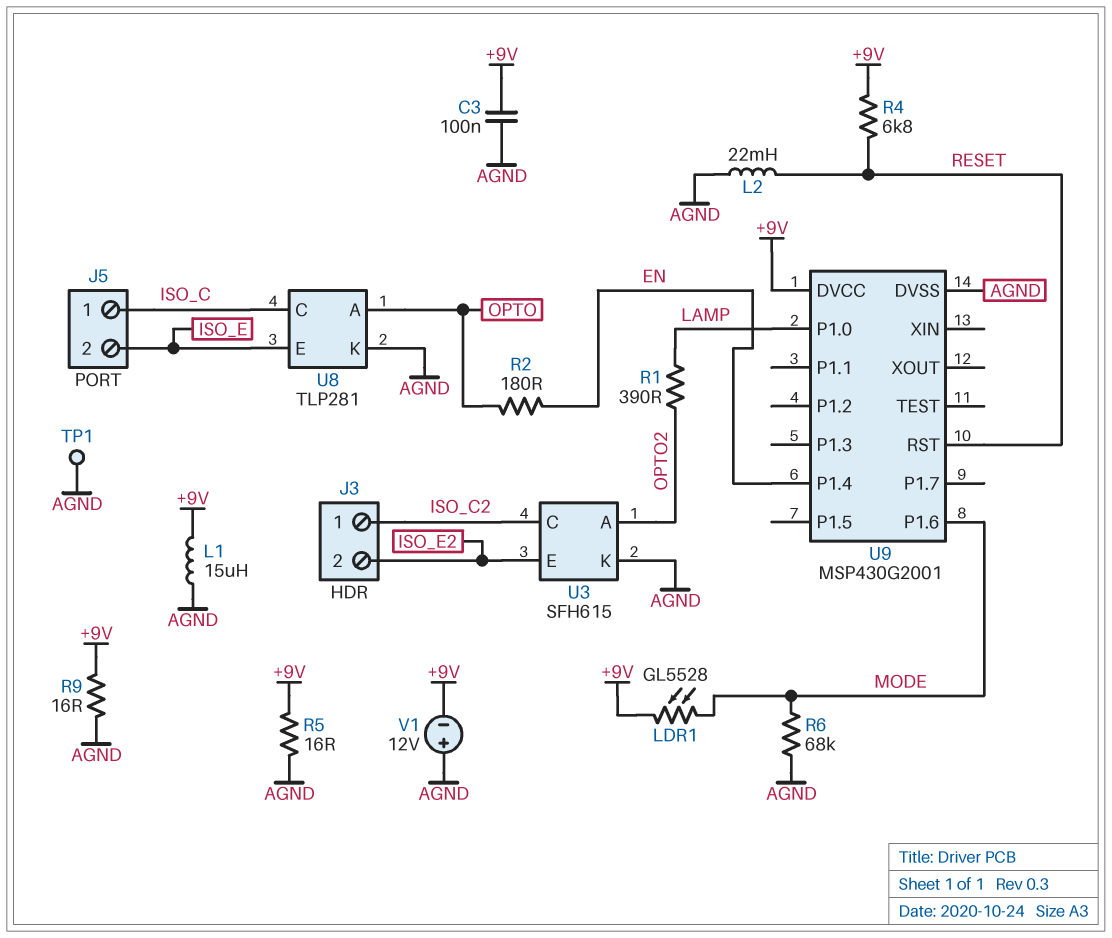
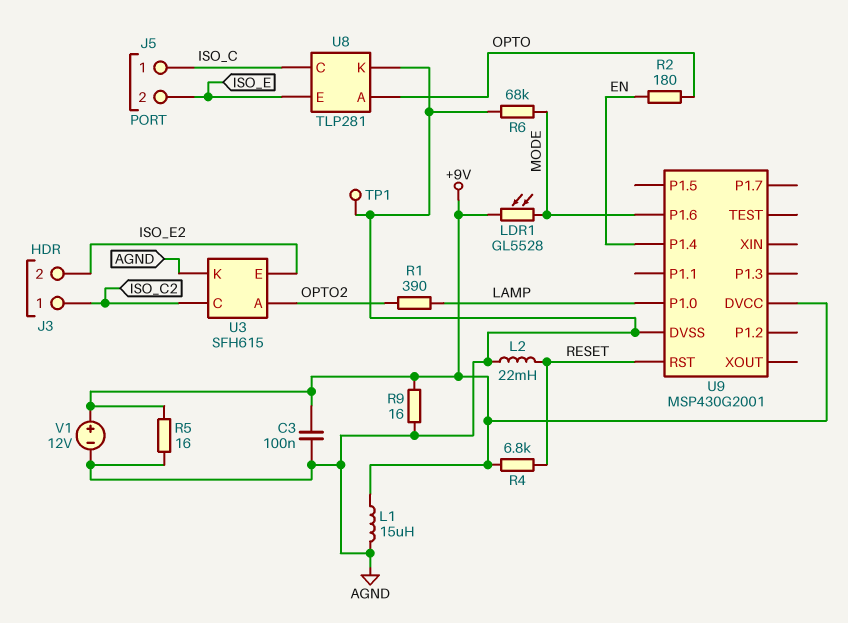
V1: 12V (plus AGND, minus +9V) -> 12V (plus +9V, minus AGND)

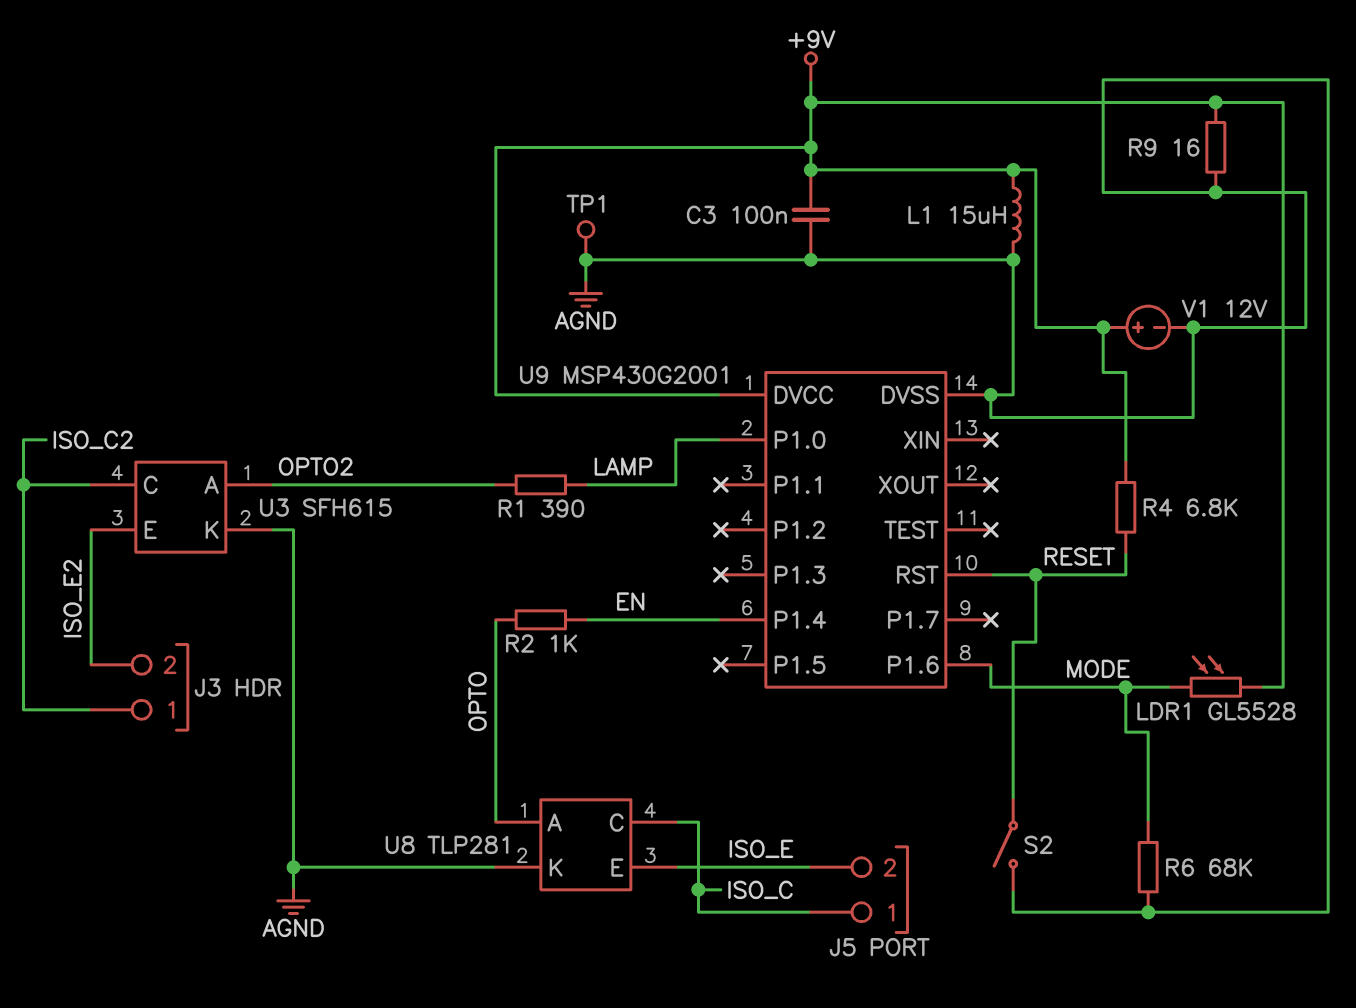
L2: 22mH (AGND, RESET) -> none
R2: 180 (EN, OPTO) -> 1k (EN, OPTO)
R5: 16 (+9V, AGND) -> none
S2: none -> switch (AGND, RESET)

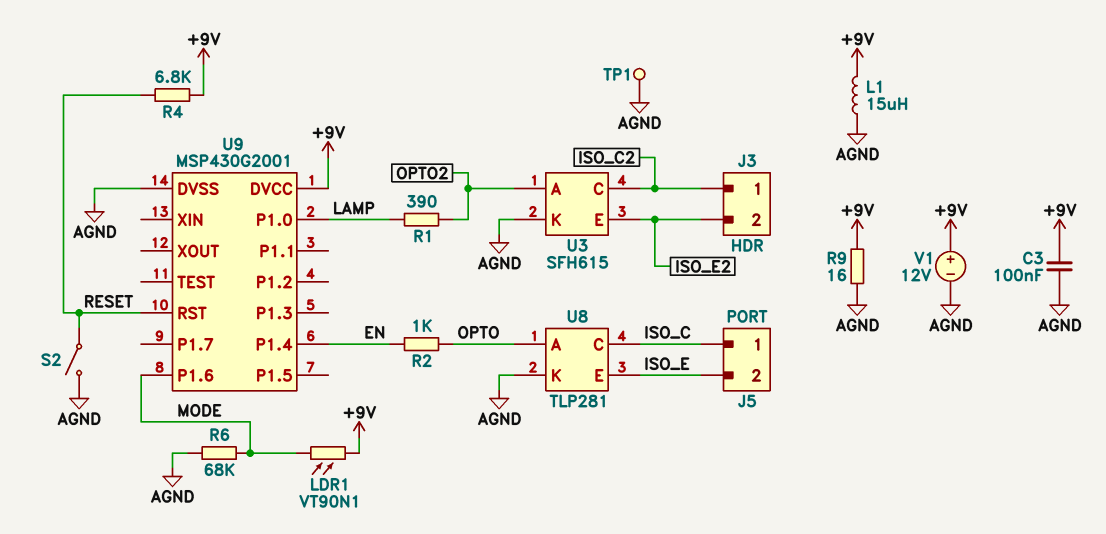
LDR1: GL5528 (+9V, MODE) -> VT90N1 (+9V, MODE)

